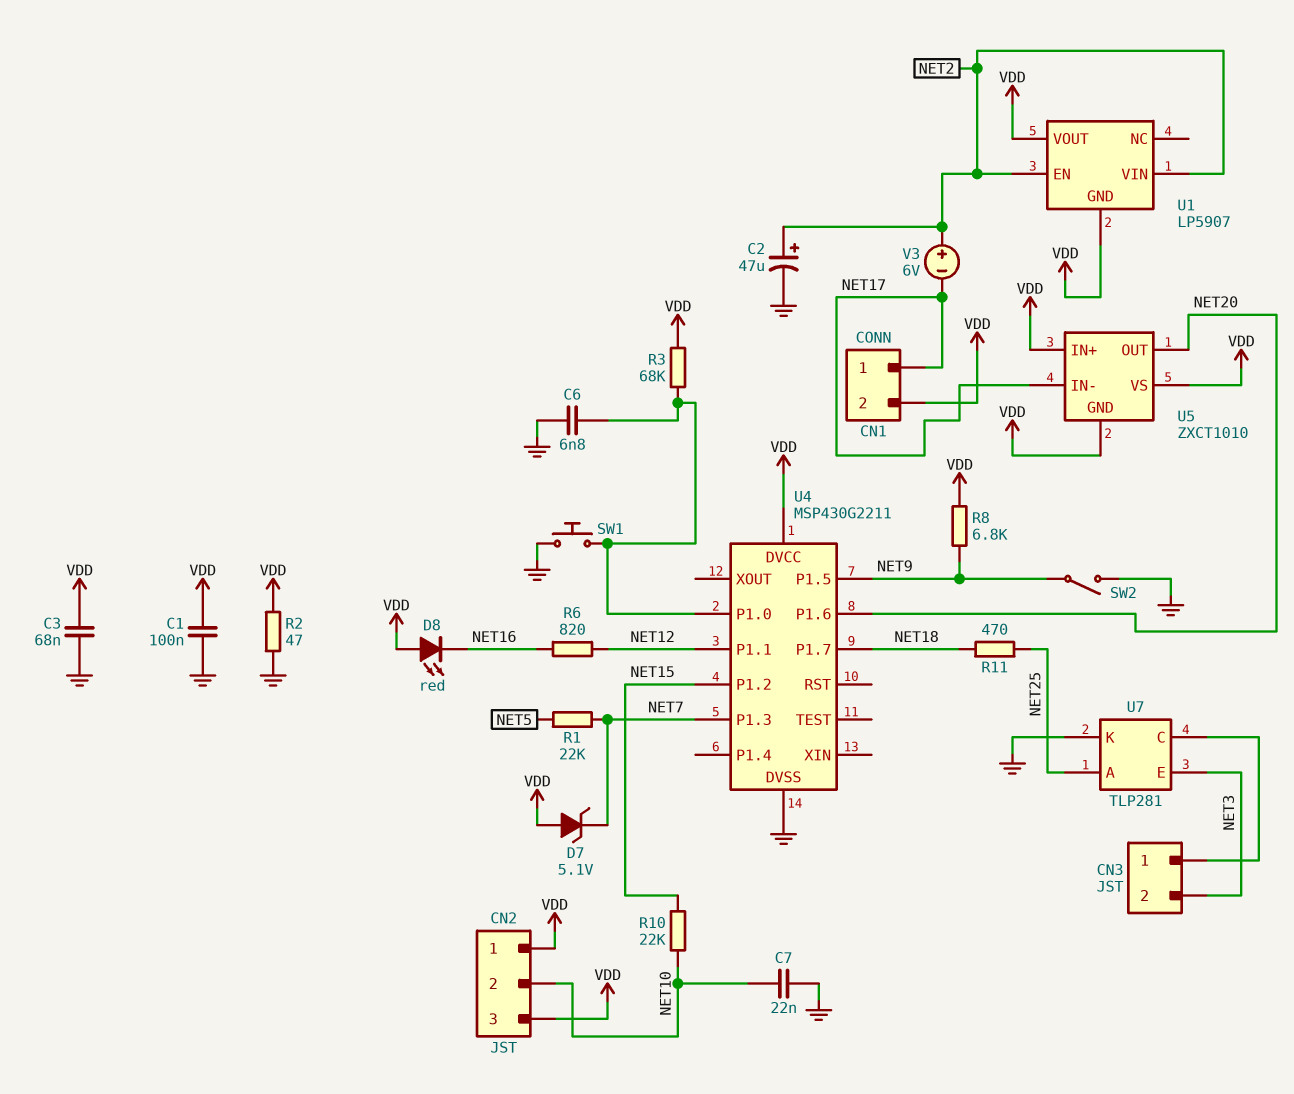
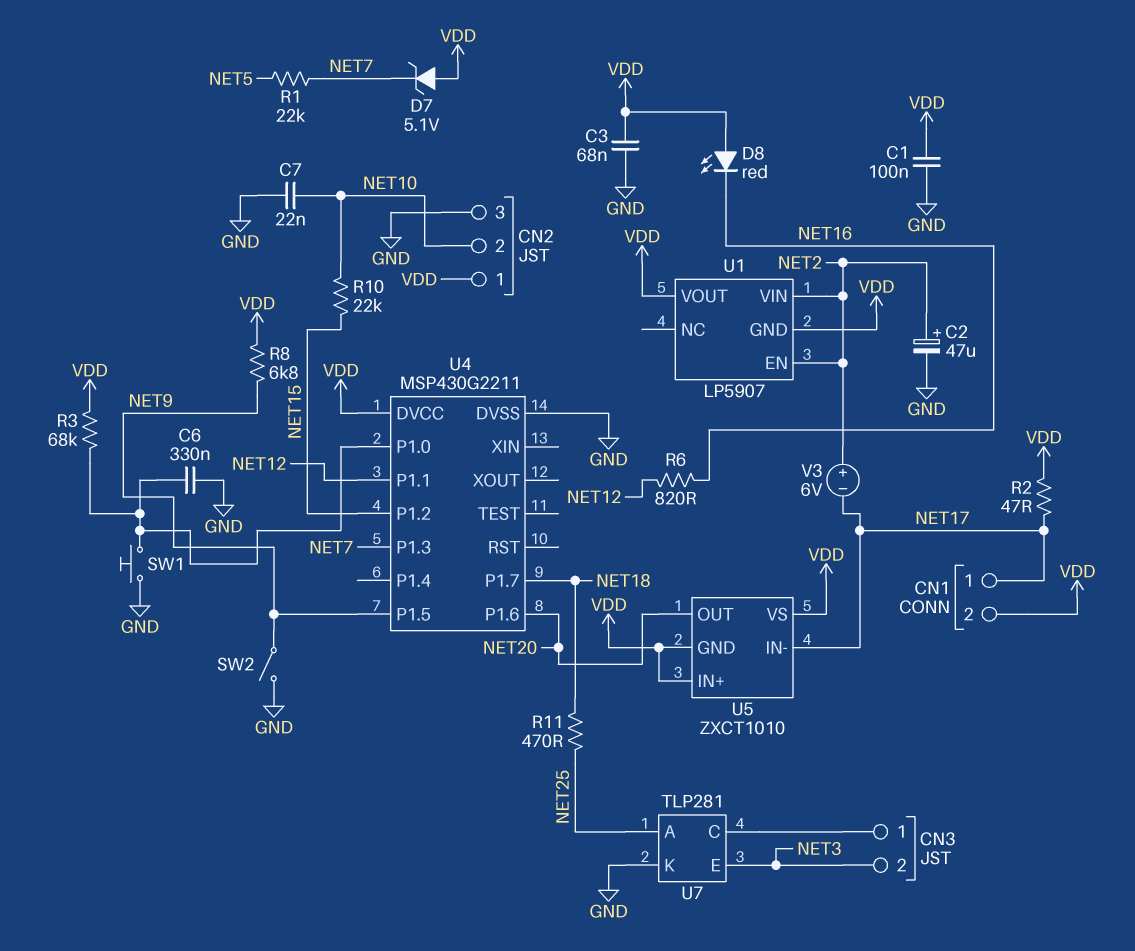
C6: 6.8nF (GND, U4/P1.0) -> 330nF (GND, U4/P1.0)
CN2 pin 3: VDD -> GND
R2: 47 (GND, VDD) -> 47 (NET17, VDD)

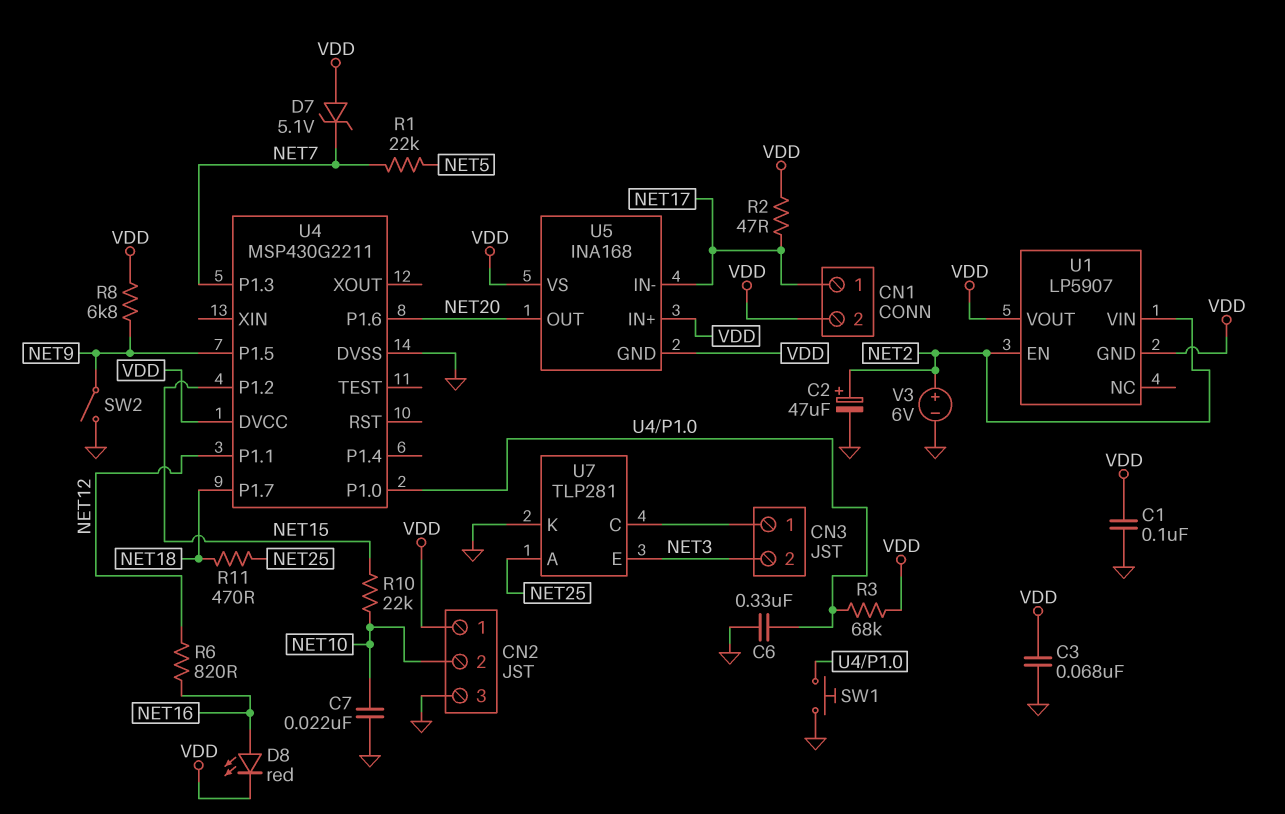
D8: LED red (A VDD, K NET16) -> LED red (A NET16, K VDD)
U5: ZXCT1010 -> INA168
V3: 6V (plus NET2, minus NET17) -> 6V (plus NET2, minus GND)

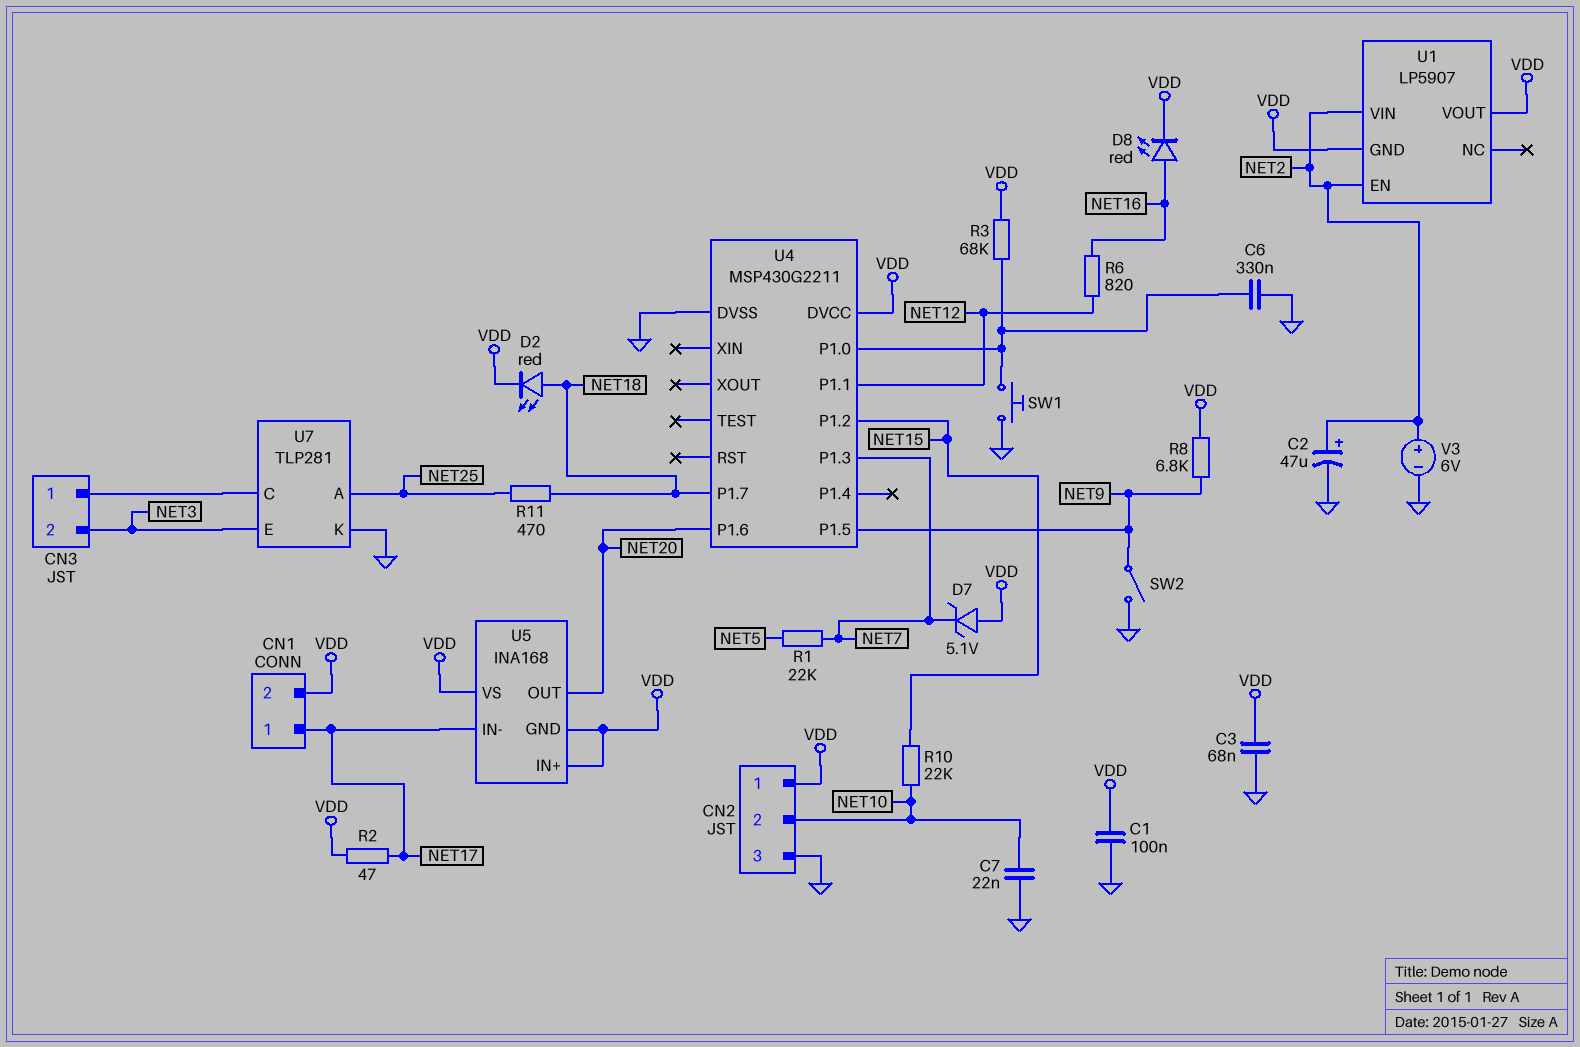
D2: none -> LED red (A NET18, K VDD)

